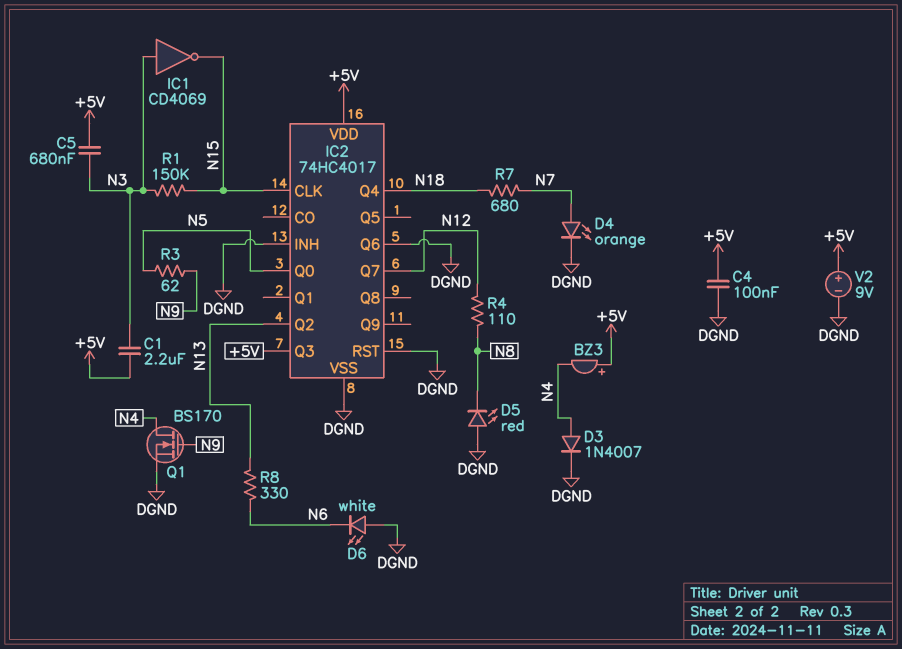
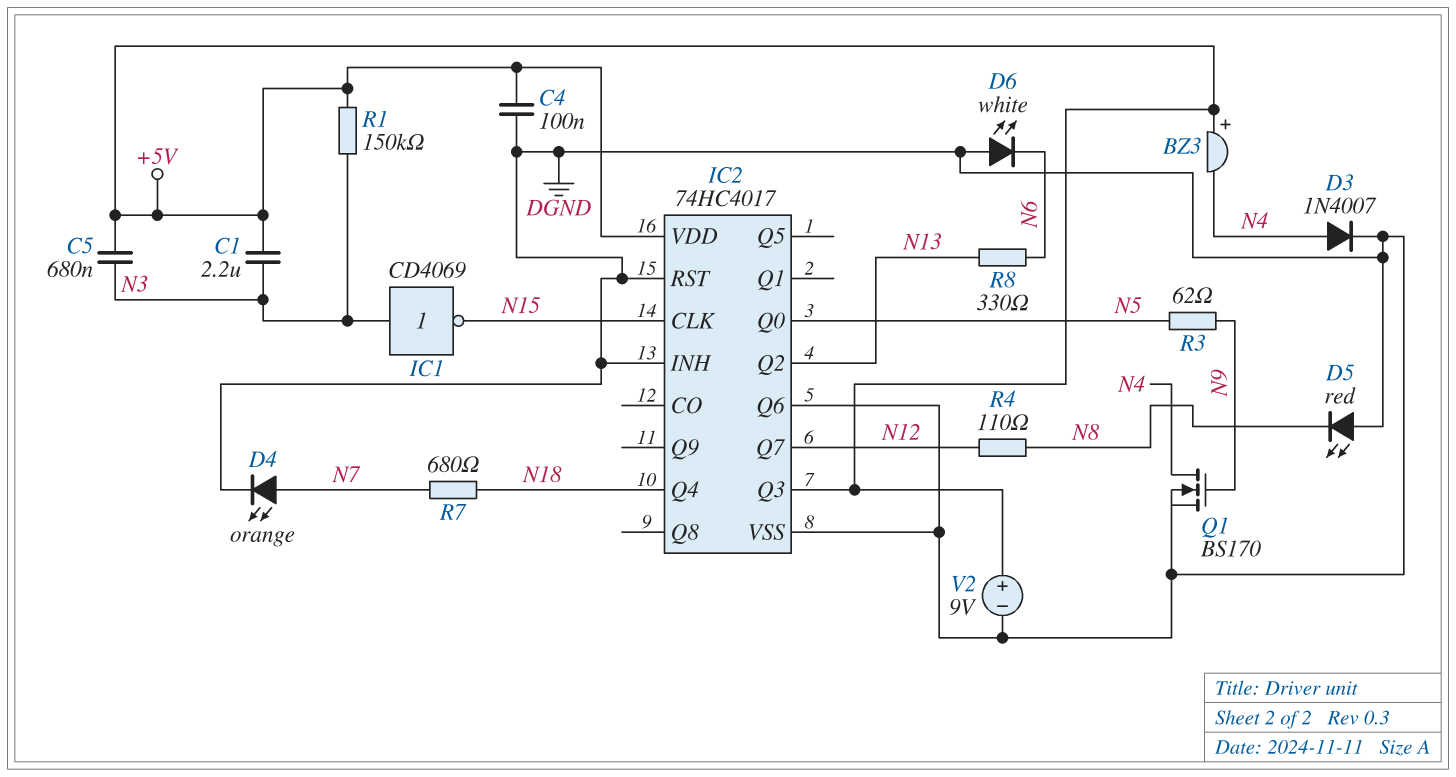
R1: 150k (N3, N15) -> 150k (+5V, N3)

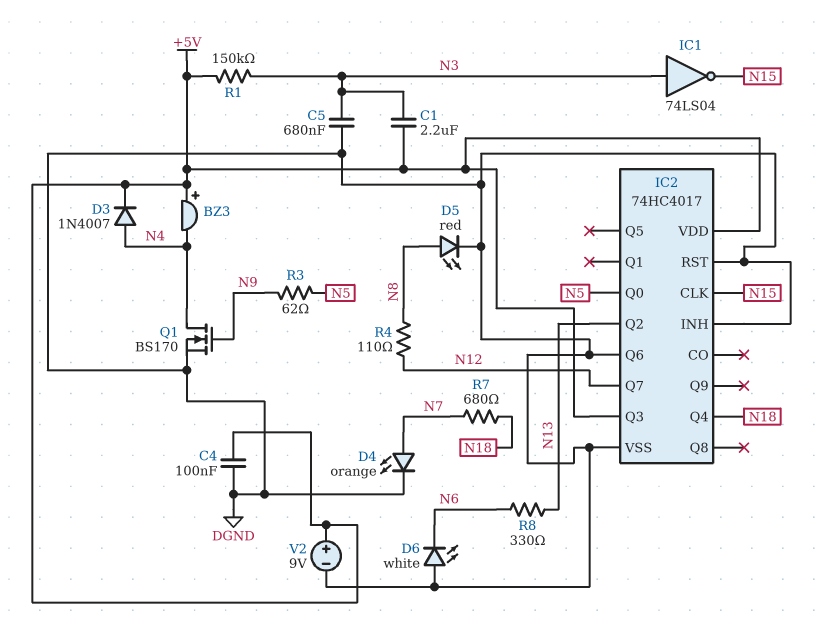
C5: 680nF (+5V, N3) -> 680nF (DGND, N3)
D3: diode 1N4007 (A N4, K DGND) -> diode 1N4007 (A N4, K +5V)
D5: LED red (A DGND, K N8) -> LED red (A N8, K DGND)
IC1: NOT CD4069 (in N3, out N15) -> NOT 74LS04 (in N3, out N15)

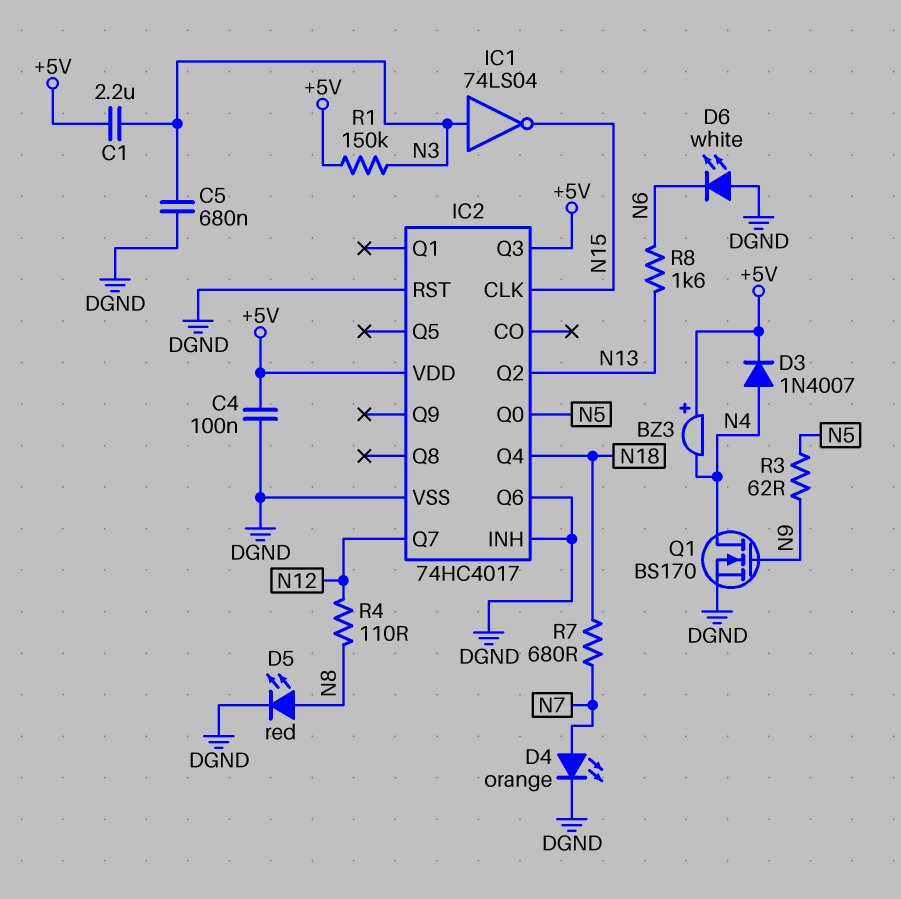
R8: 330 (N6, N13) -> 1.6k (N6, N13)
V2: 9V (plus +5V, minus DGND) -> none

